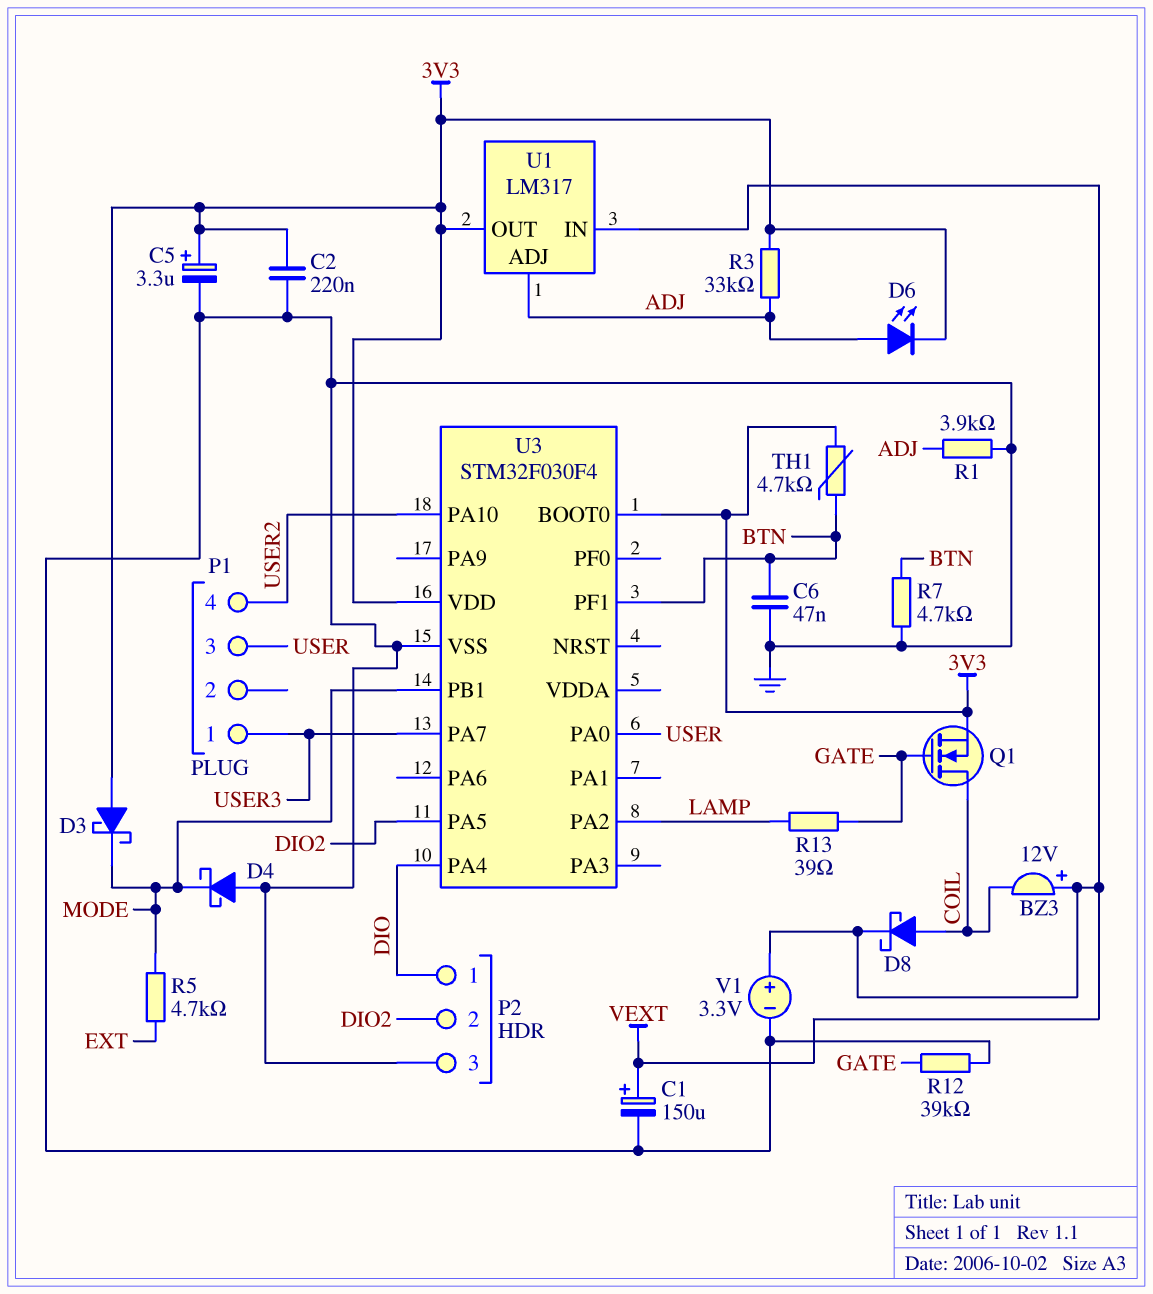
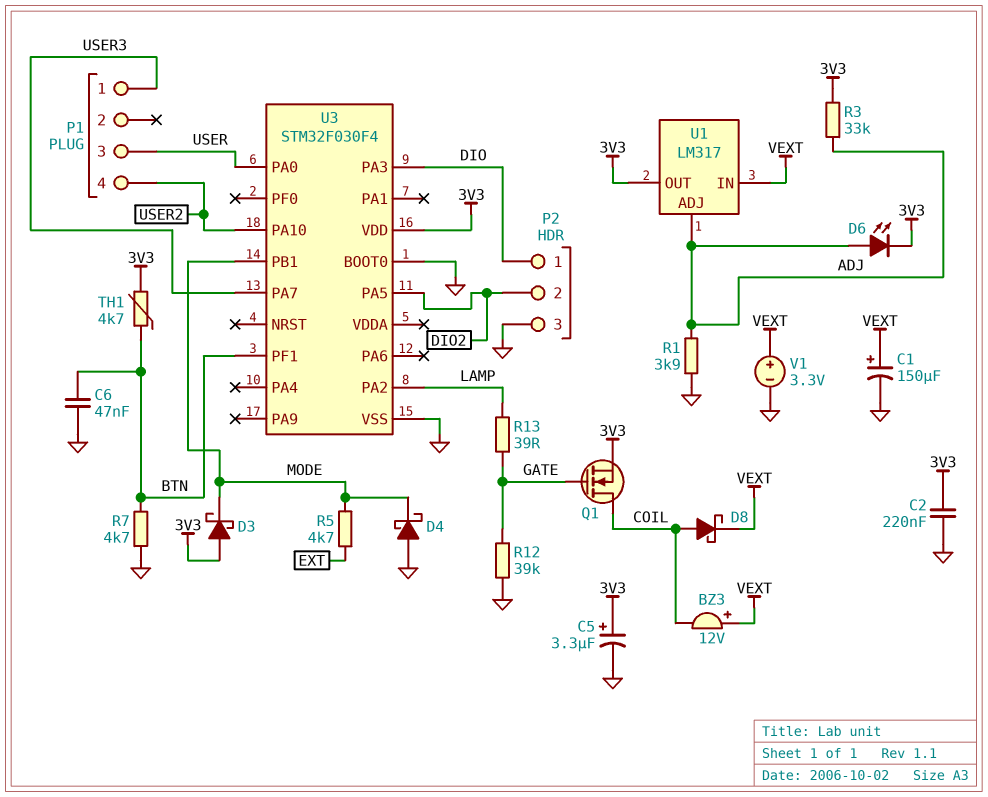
U3 pin BOOT0: 3V3 -> GND
U3 pin PA3: none -> DIO
U3 pin PA4: DIO -> none

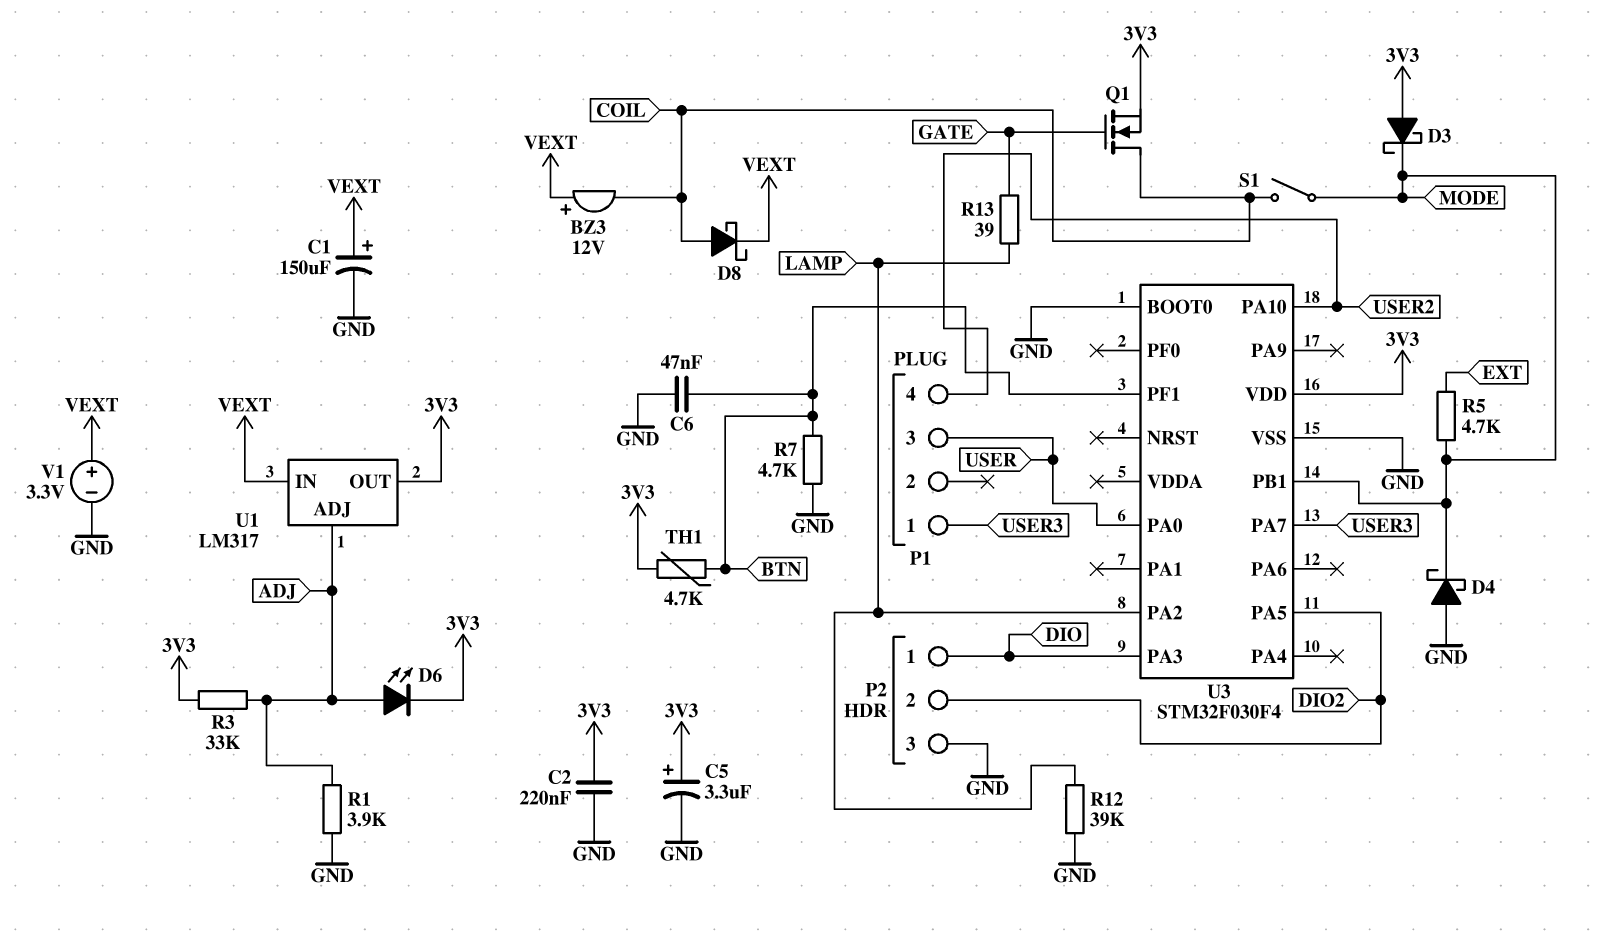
R12: 39k (GATE, GND) -> 39k (GND, LAMP)
S1: none -> switch (COIL, MODE)

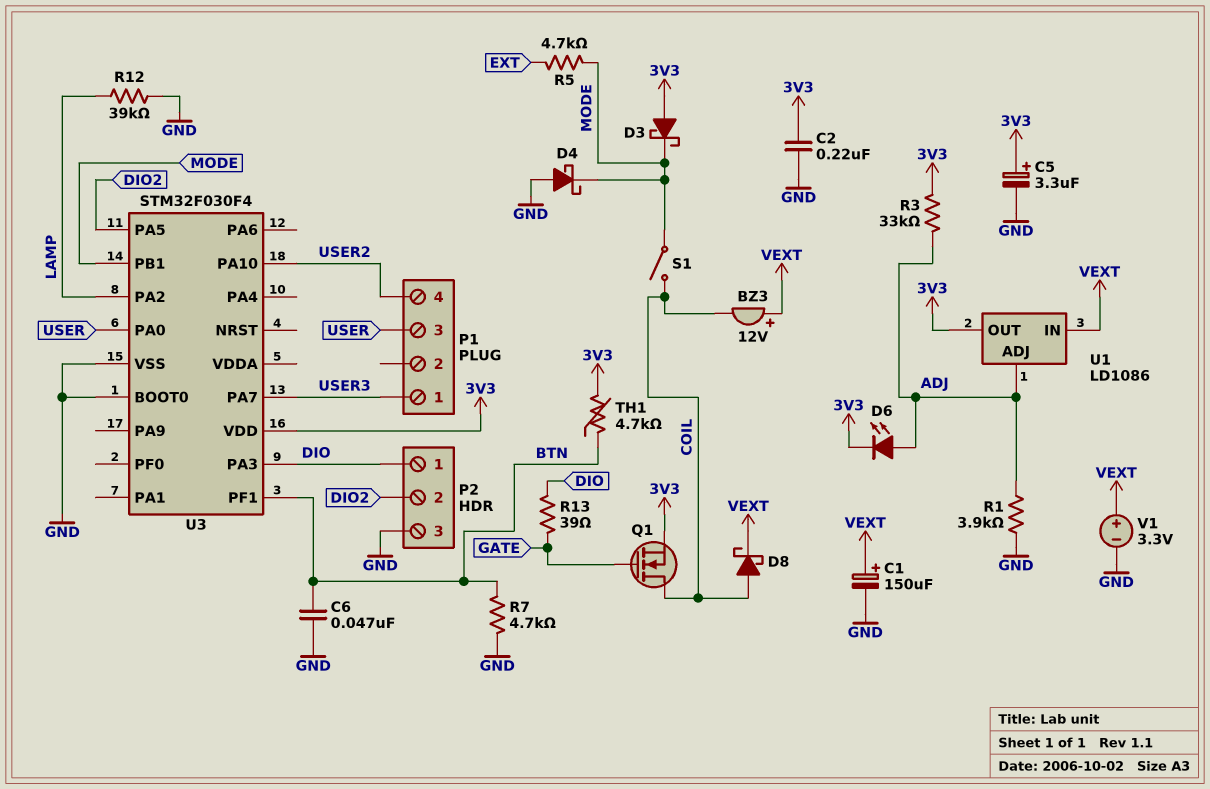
R13: 39 (GATE, LAMP) -> 39 (DIO, GATE)
U1: LM317 -> LD1086

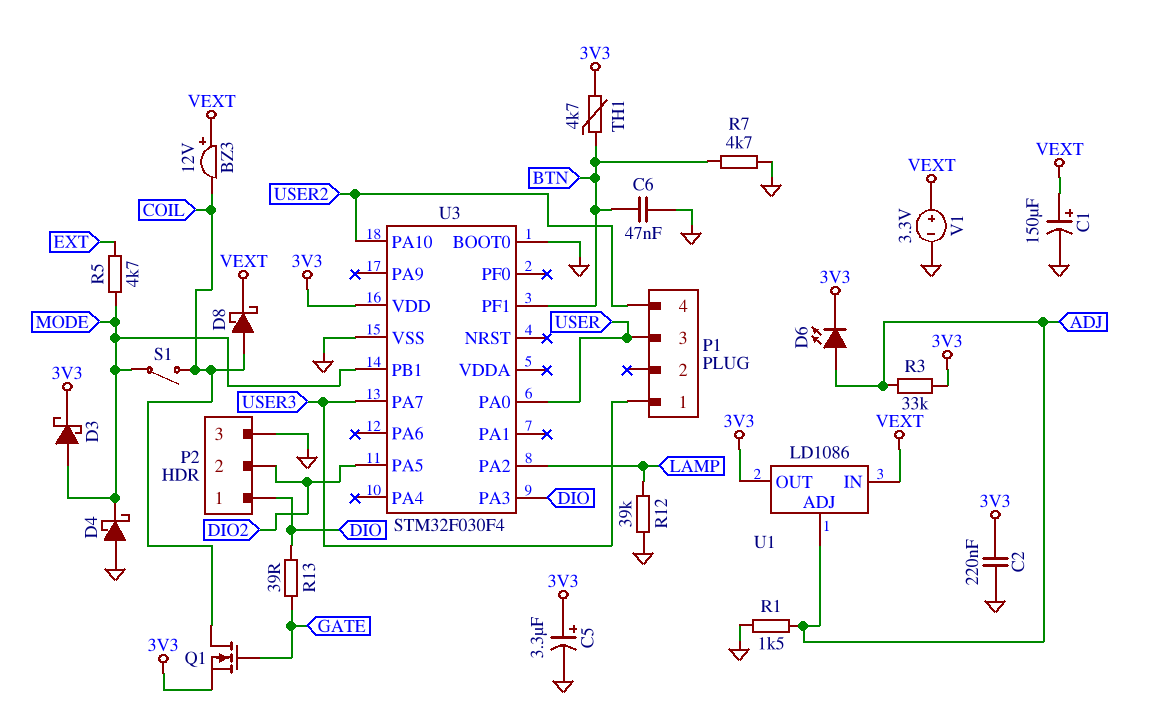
D3: schottky (A 3V3, K MODE) -> schottky (A MODE, K 3V3)
R1: 3.9k (ADJ, GND) -> 1.5k (ADJ, GND)

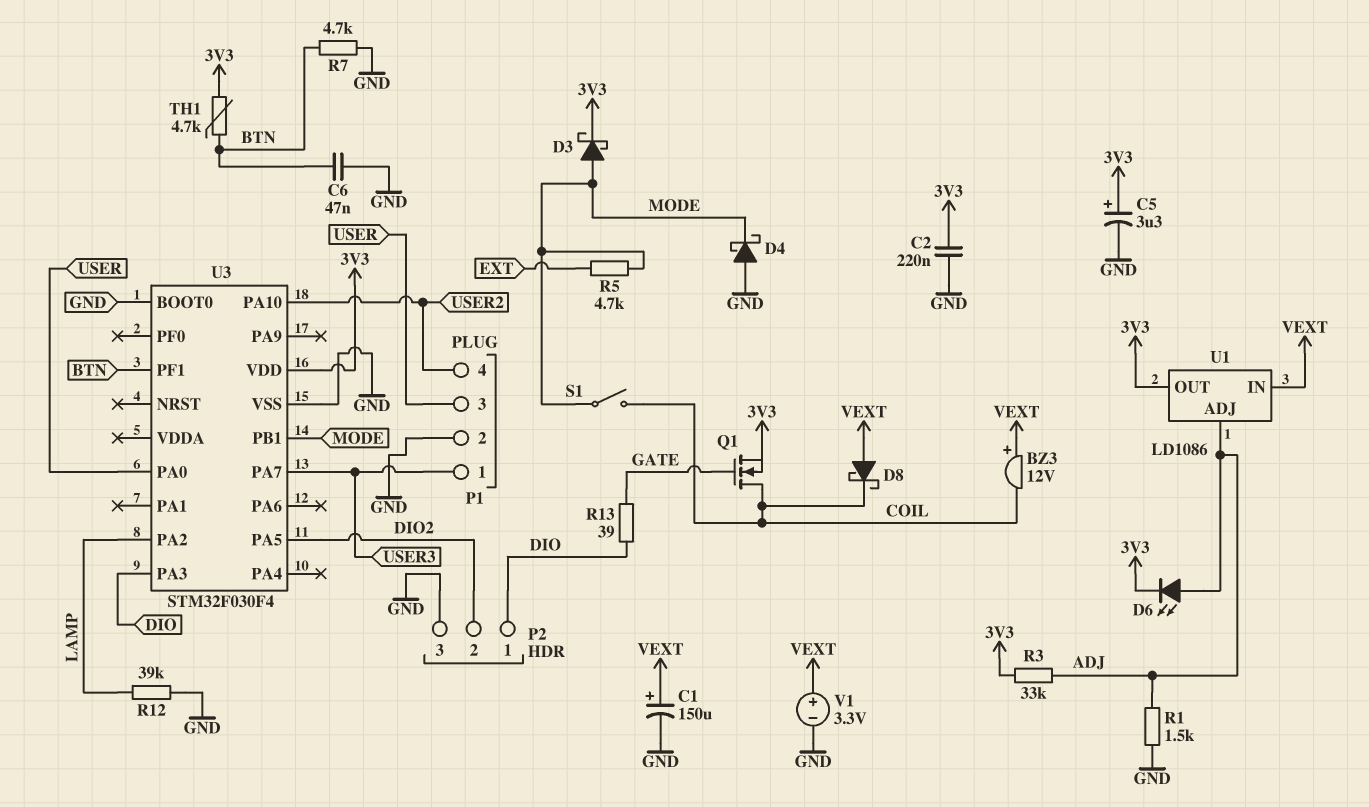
D8: schottky (A COIL, K VEXT) -> schottky (A VEXT, K COIL)
P1 pin 2: none -> GND

